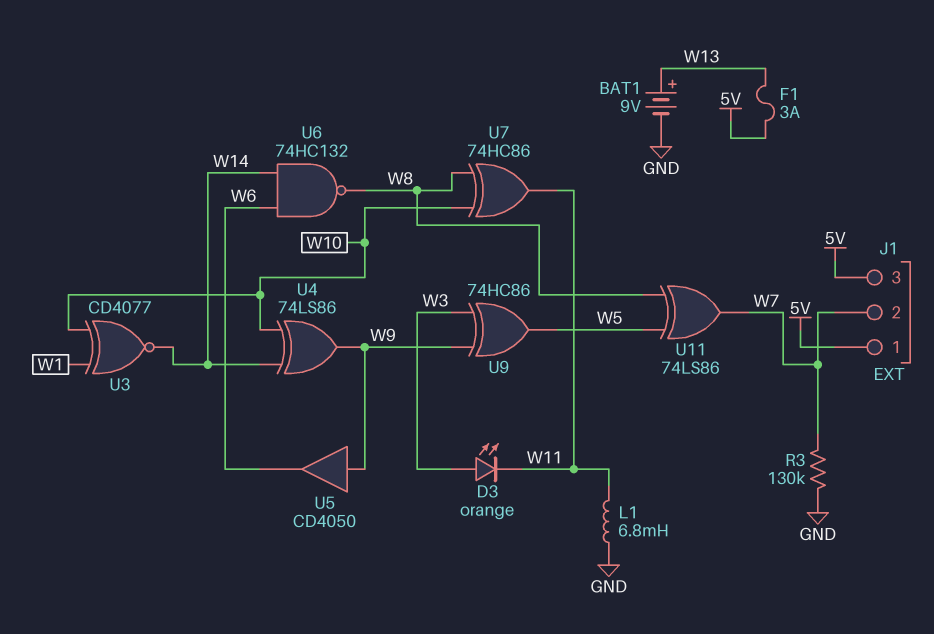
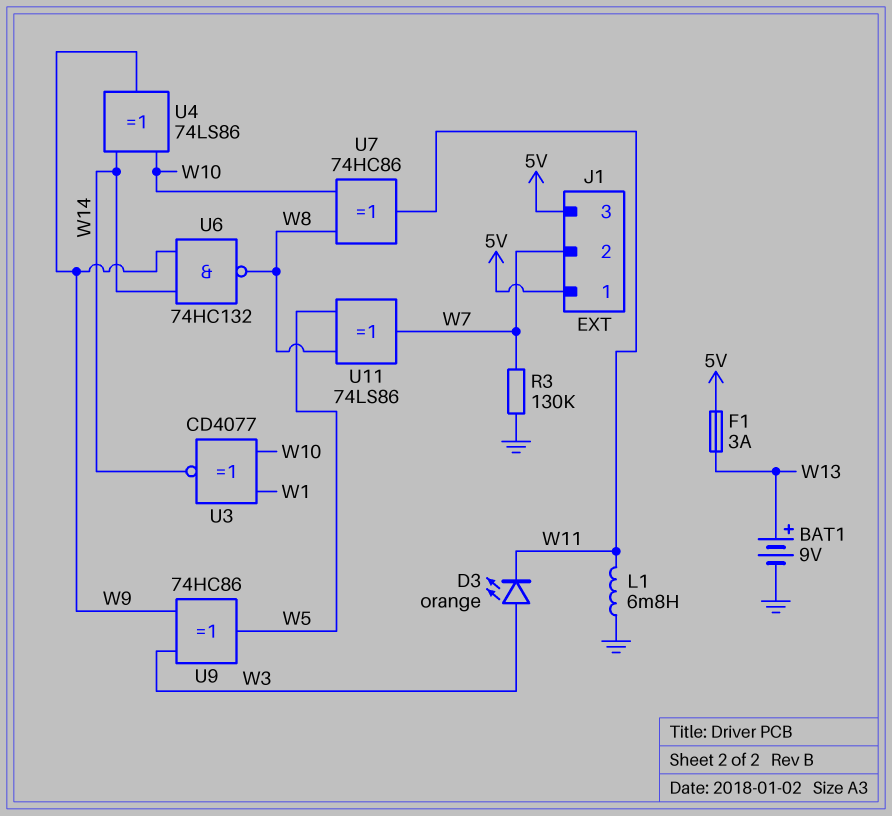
U5: buffer CD4050 (in W9, out W6) -> none
U6: NAND 74HC132 (in W6, in W14, out W8) -> NAND 74HC132 (in W9, in W14, out W8)

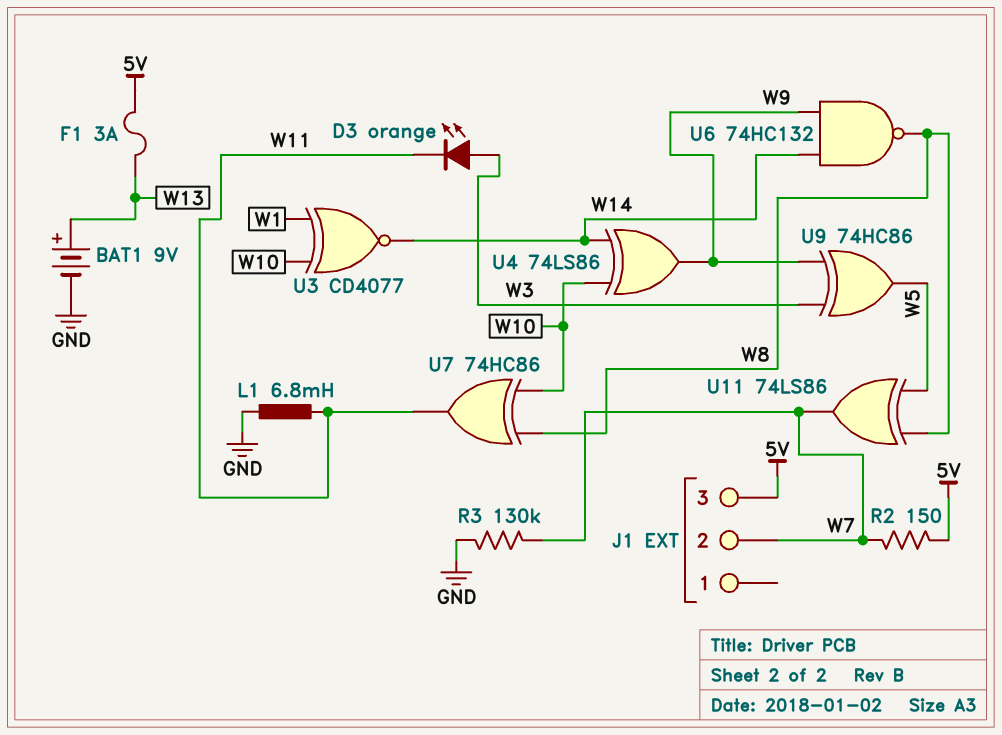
J1 pin 1: 5V -> none
R2: none -> 150 (5V, W7)

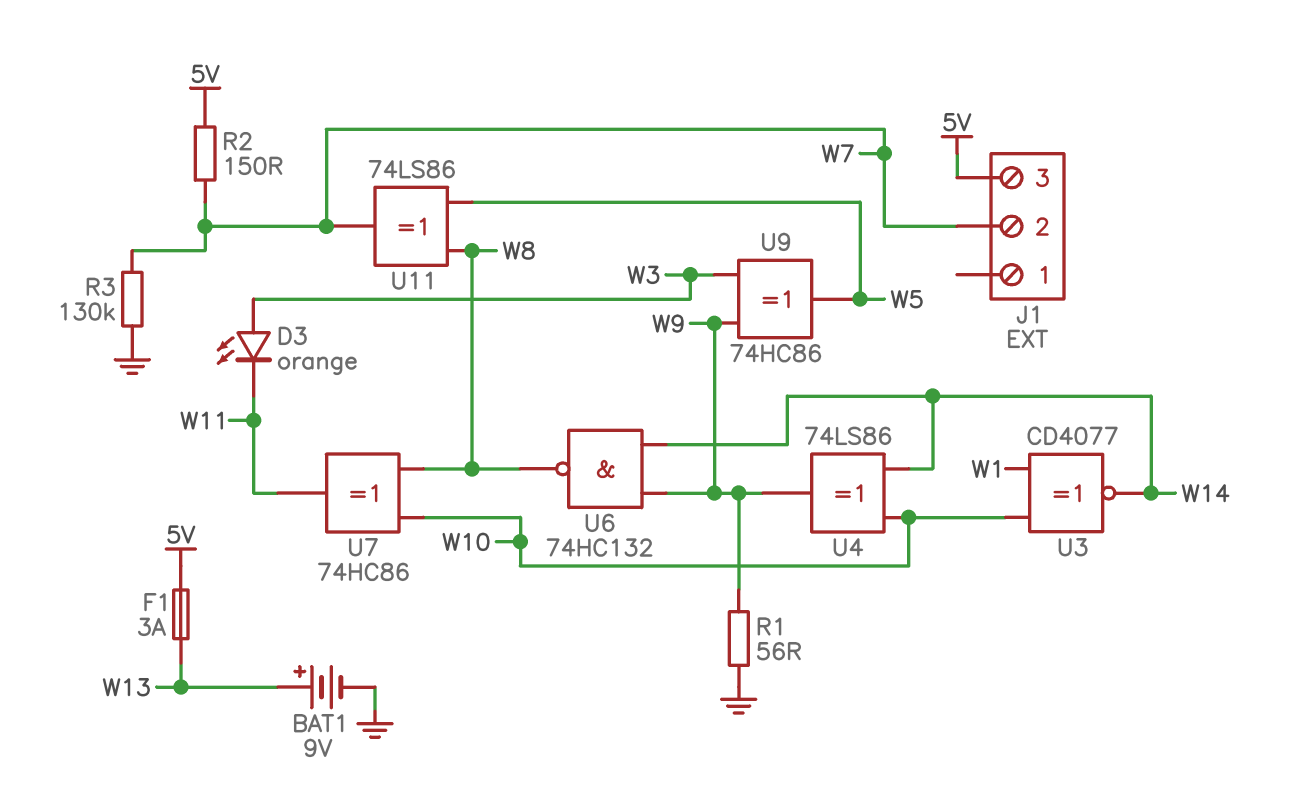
L1: 6.8mH (GND, W11) -> none
R1: none -> 56 (GND, W9)

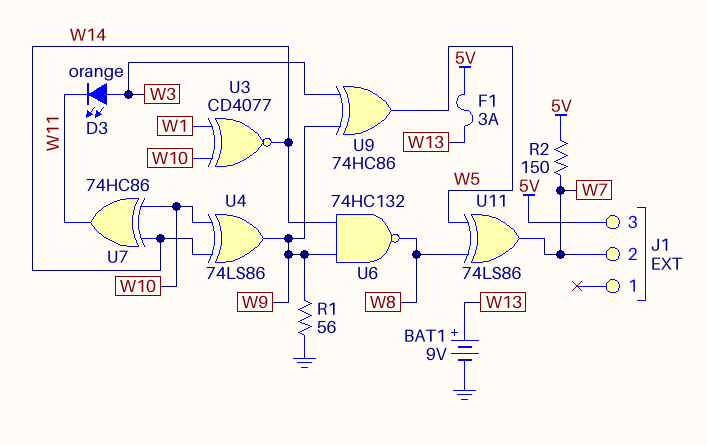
R3: 130k (GND, W7) -> none
U7: XOR 74HC86 (in W8, in W10, out W11) -> XOR 74HC86 (in W10, in W14, out W11)

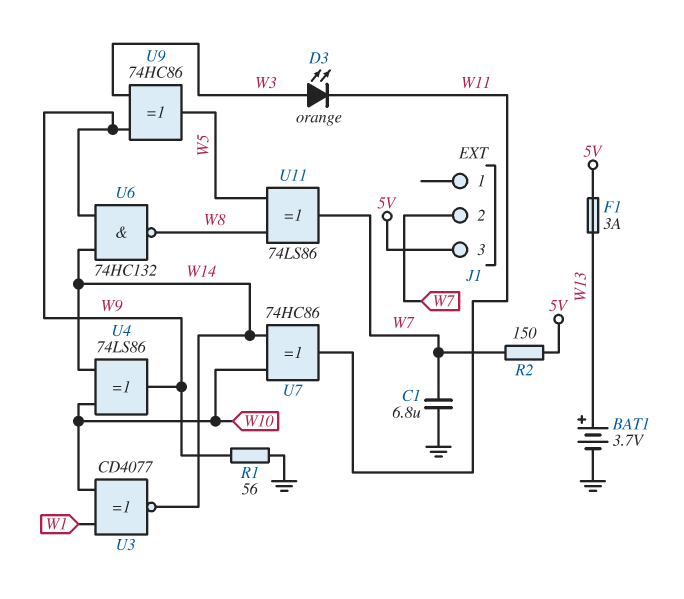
BAT1: 9V (plus W13, minus GND) -> 3.7V (plus W13, minus GND)
C1: none -> 6.8uF (GND, W7)

